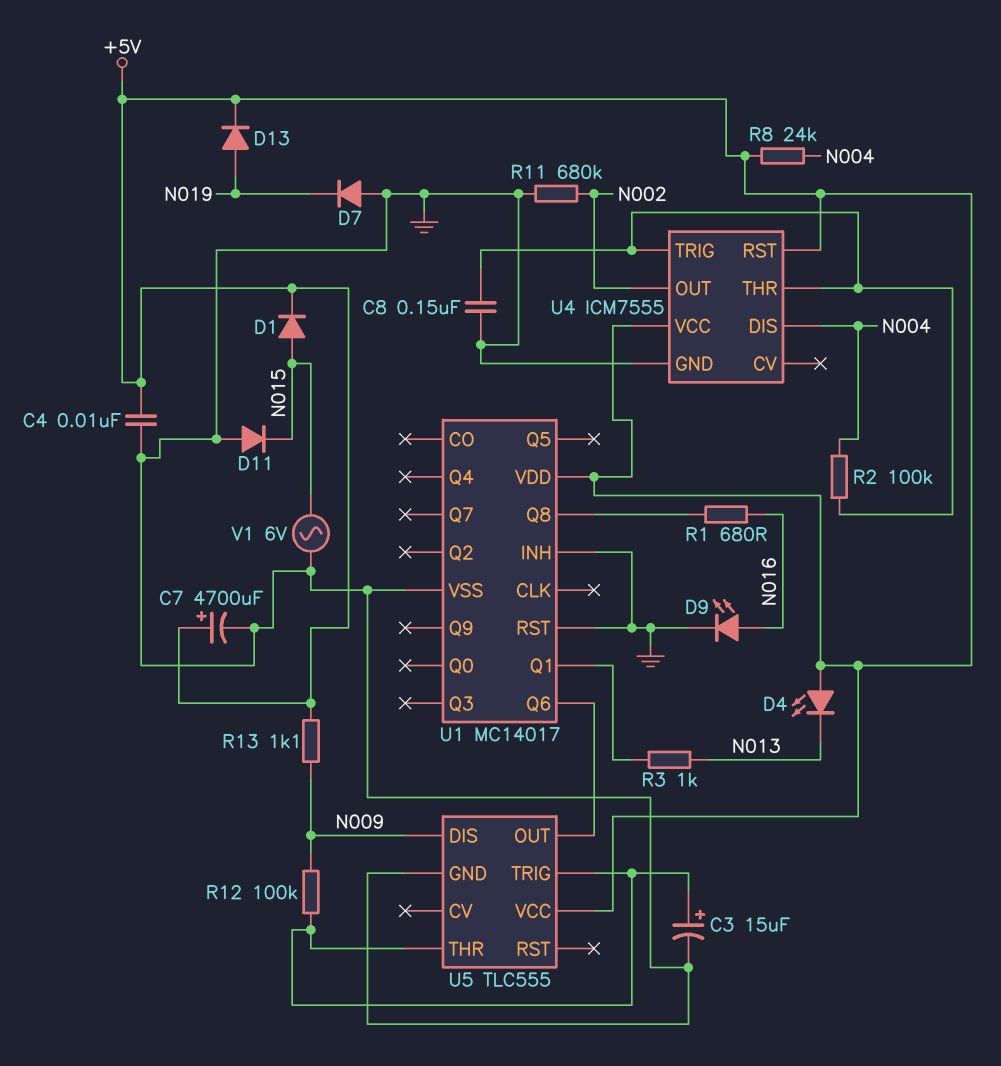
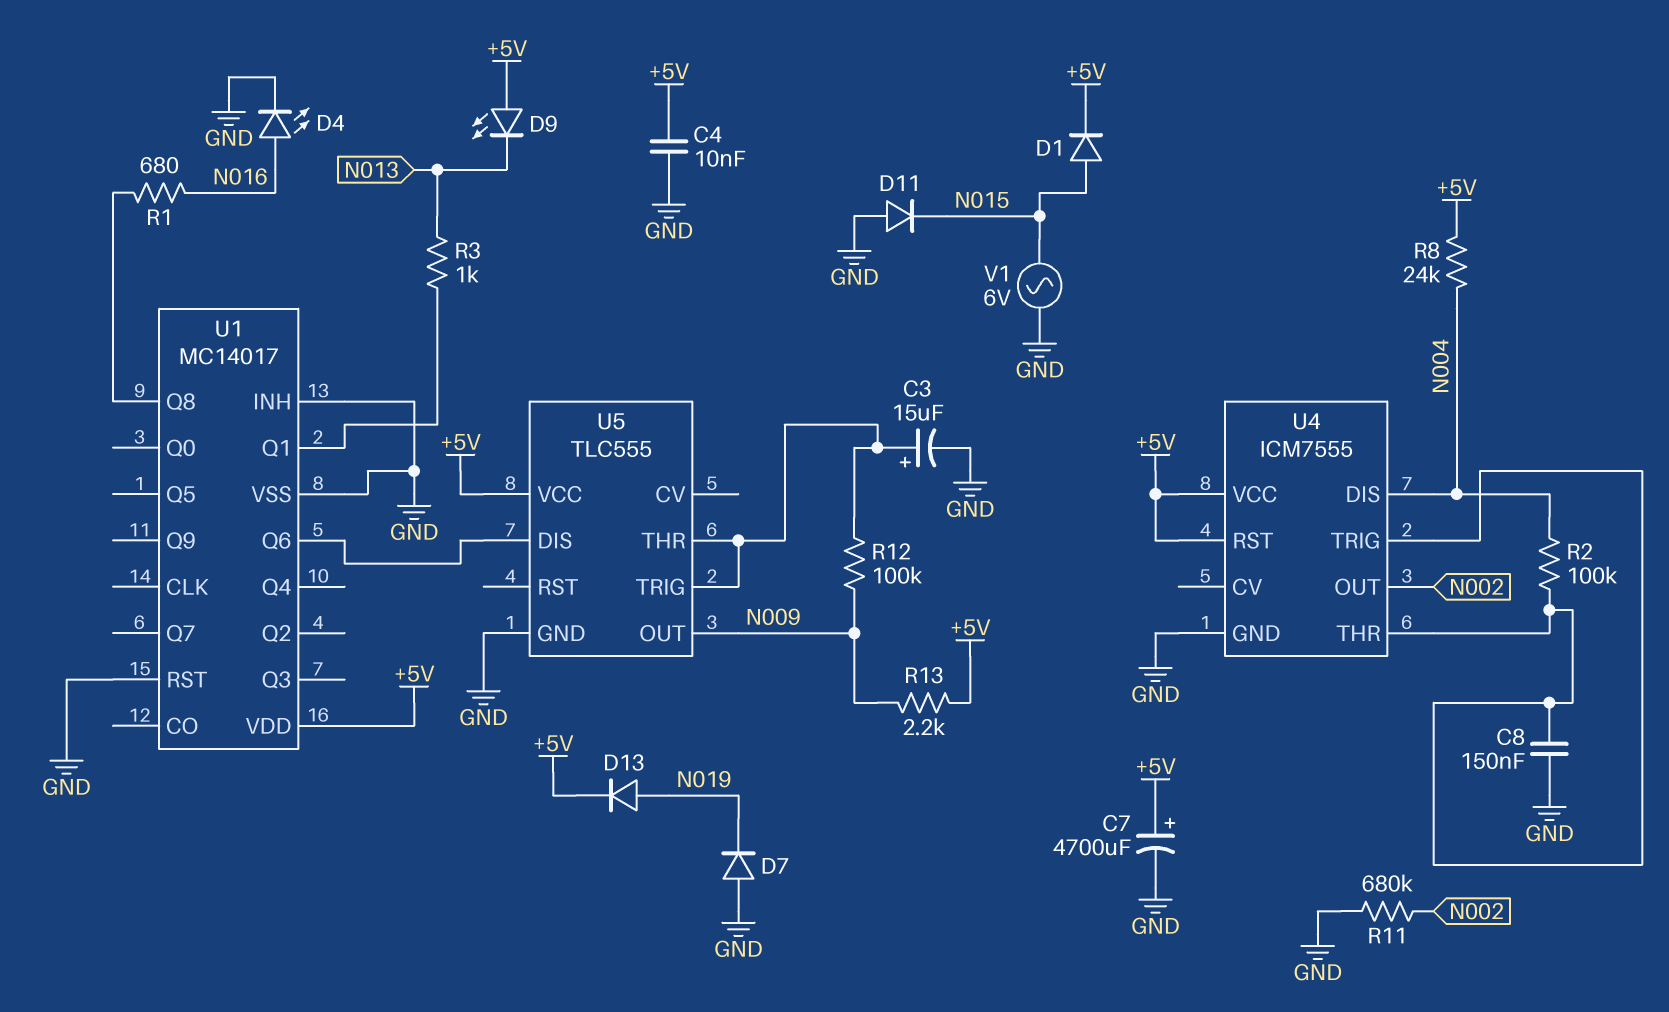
D4: LED (A +5V, K N013) -> LED (A N016, K GND)
D9: LED (A N016, K GND) -> LED (A +5V, K N013)
R13: 1.1k (+5V, N009) -> 2.2k (+5V, N009)
U5 pin DIS: N009 -> U1/Q6
U5 pin OUT: U1/Q6 -> N009

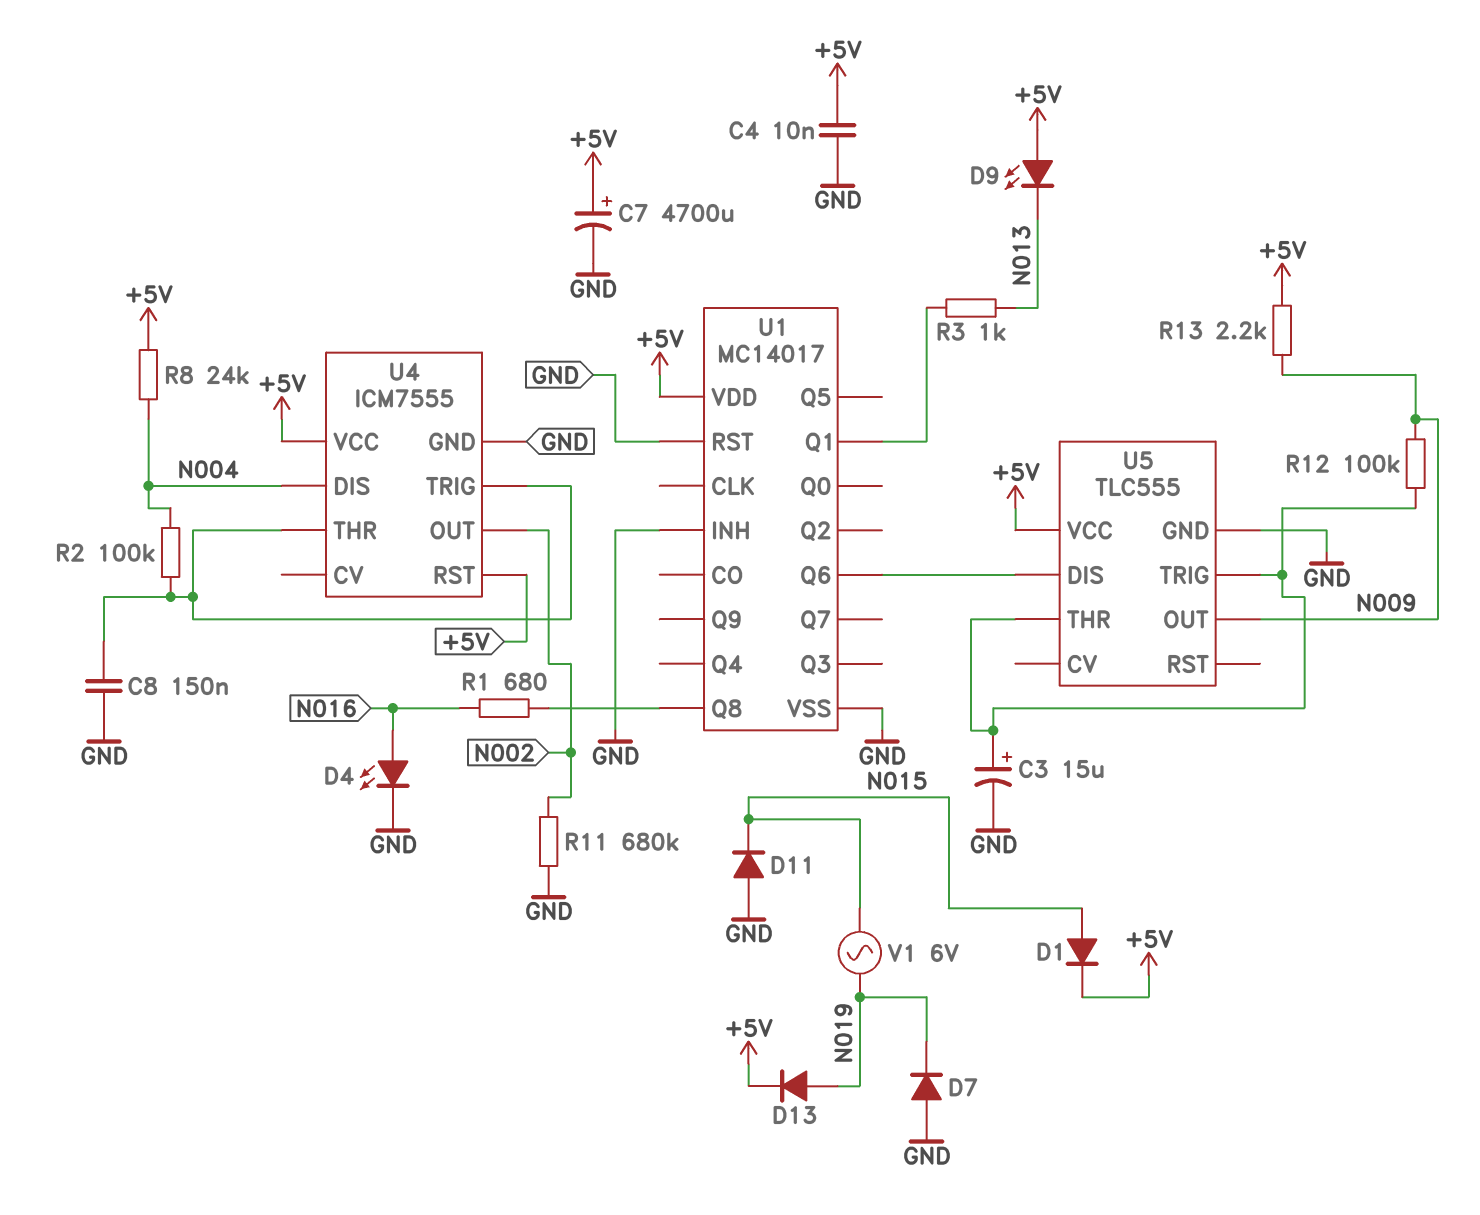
V1: AC 6V (GND, N015) -> AC 6V (N015, N019)

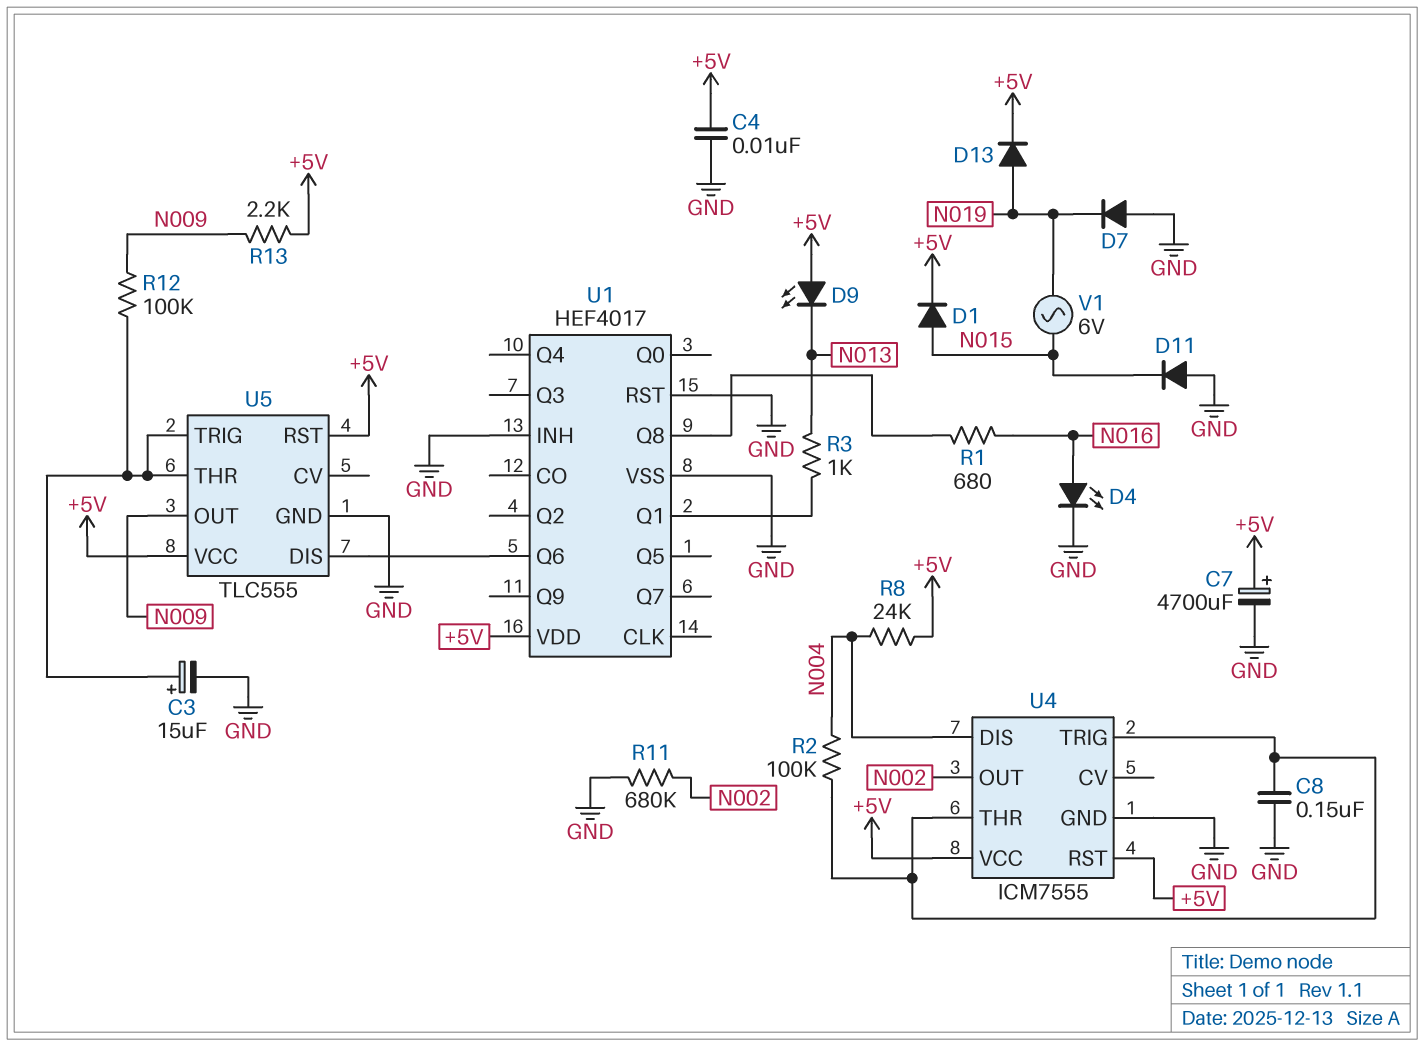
U1: MC14017 -> HEF4017
U5 pin RST: none -> +5V

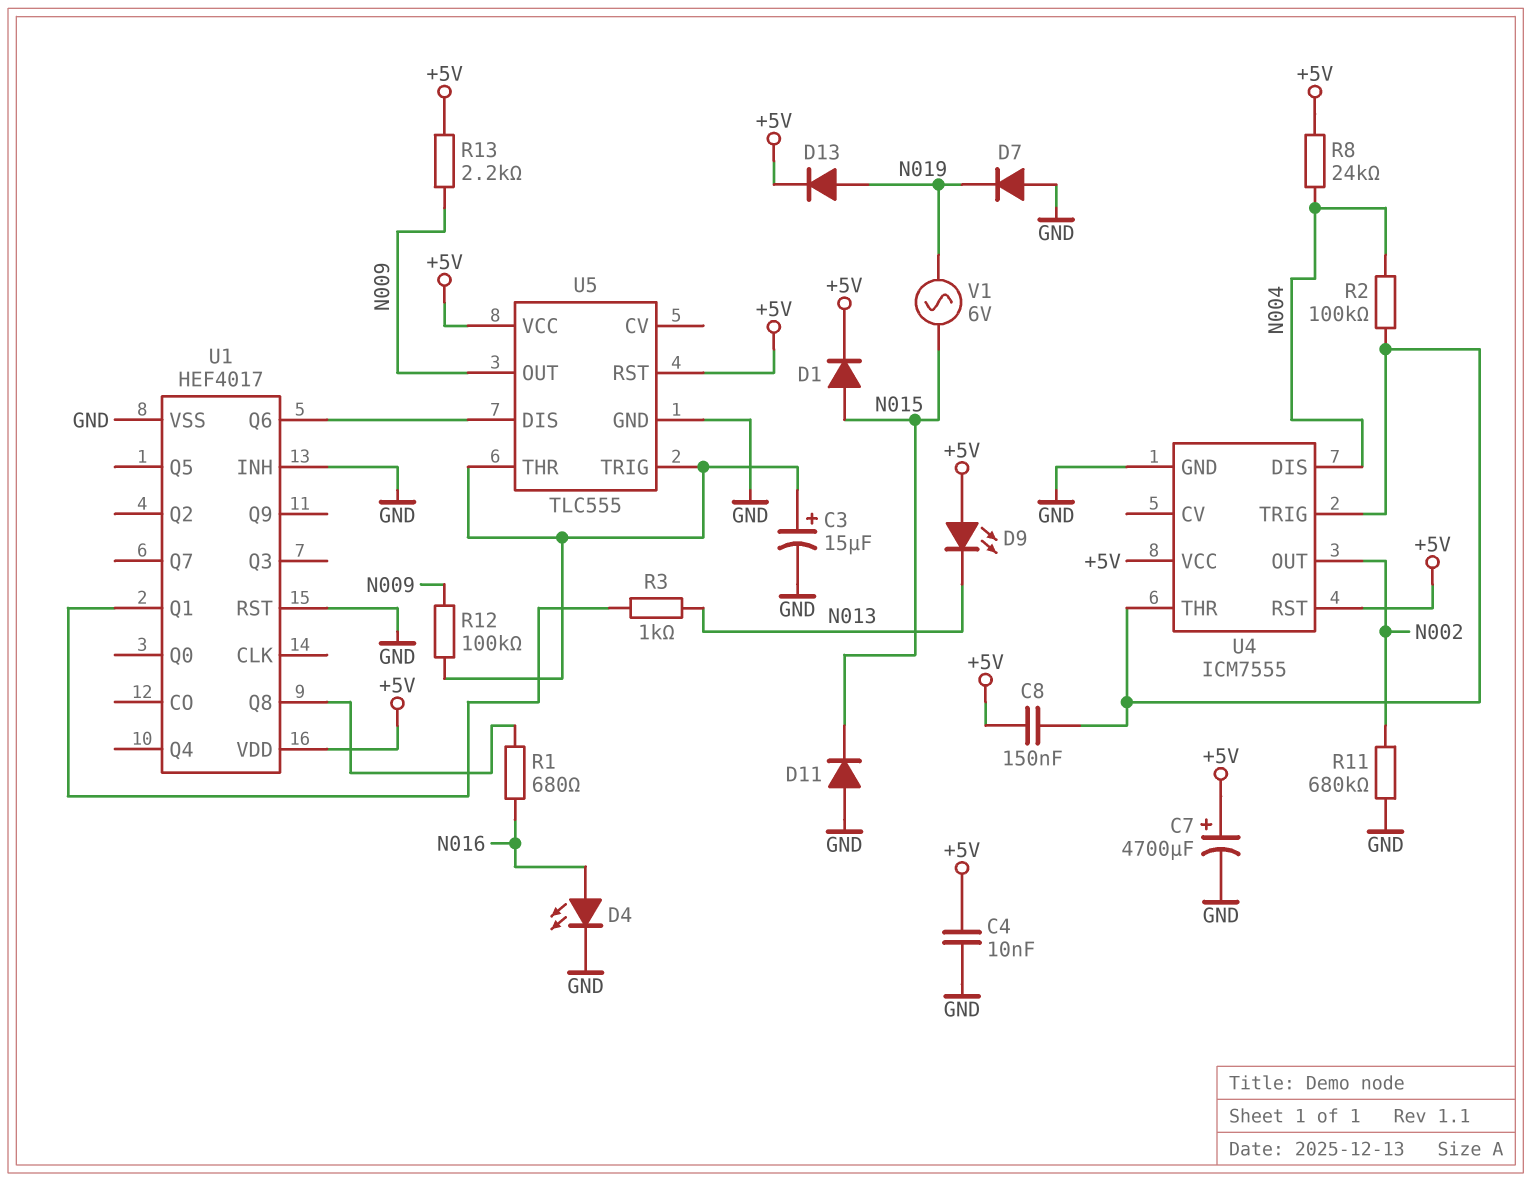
C8: 150nF (GND, U4/THR) -> 150nF (+5V, U4/THR)

